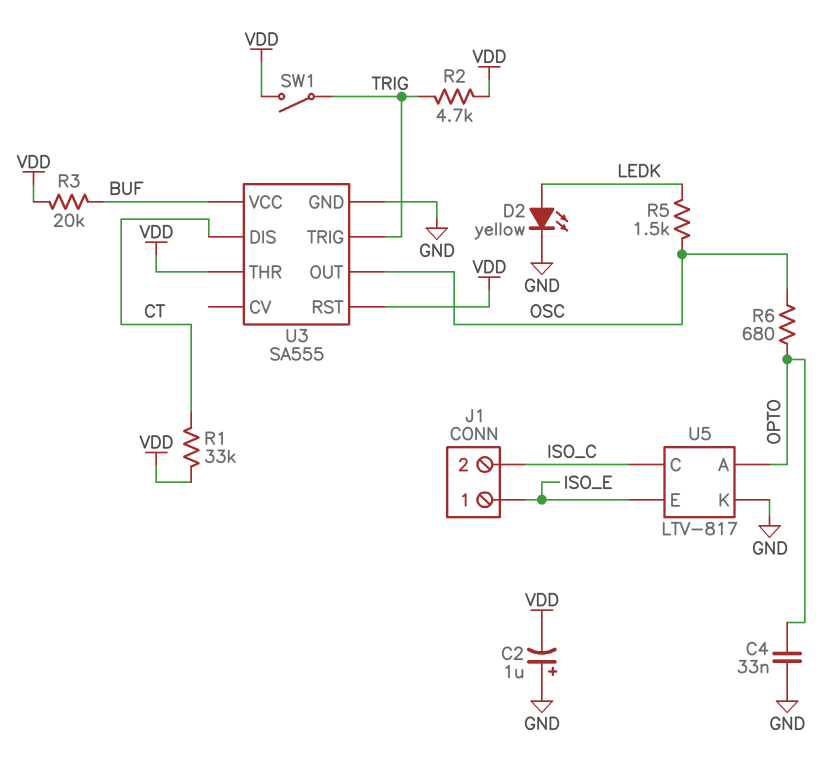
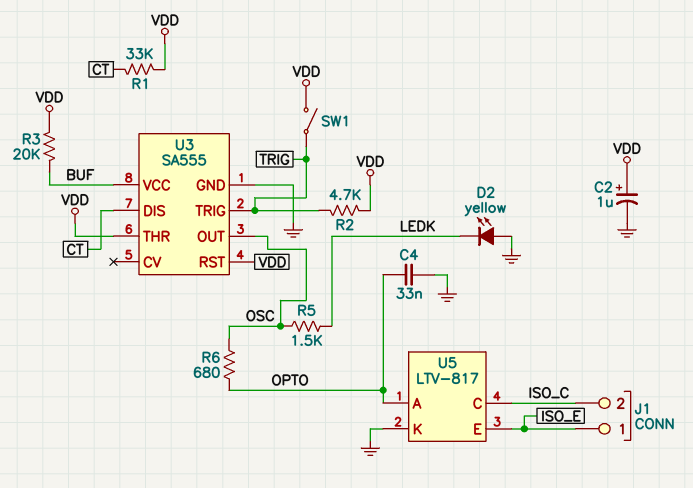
C2: 1uF (plus GND, minus VDD) -> 1uF (plus VDD, minus GND)
D2: LED yellow (A LEDK, K GND) -> LED yellow (A GND, K LEDK)

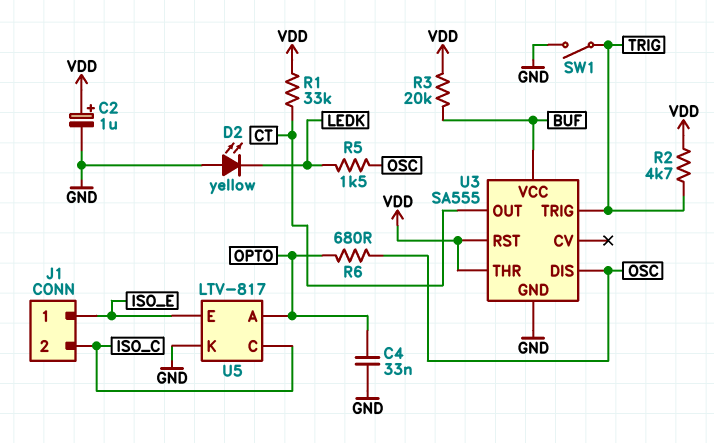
SW1: switch (TRIG, VDD) -> switch (GND, TRIG)
U3 pin DIS: CT -> OSC
U3 pin OUT: OSC -> CT

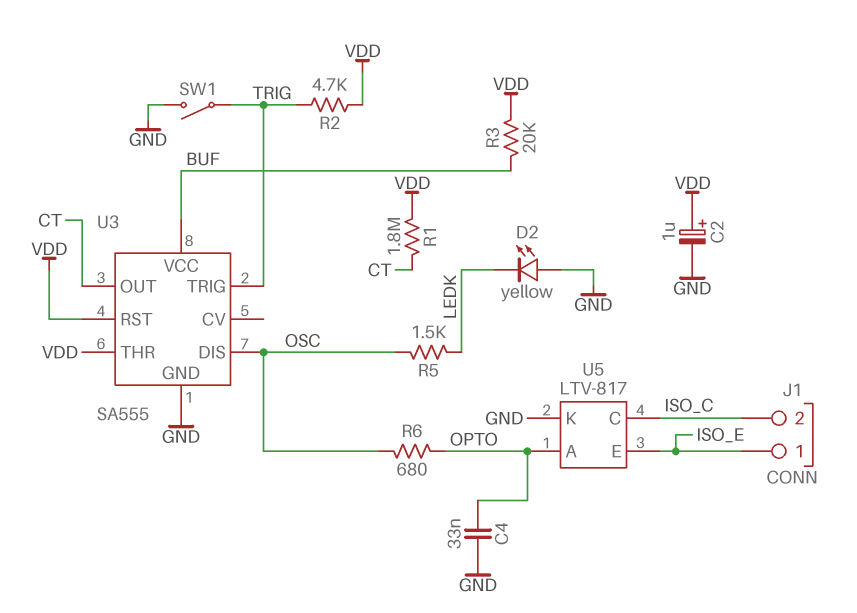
R1: 33k (CT, VDD) -> 1.8M (CT, VDD)

